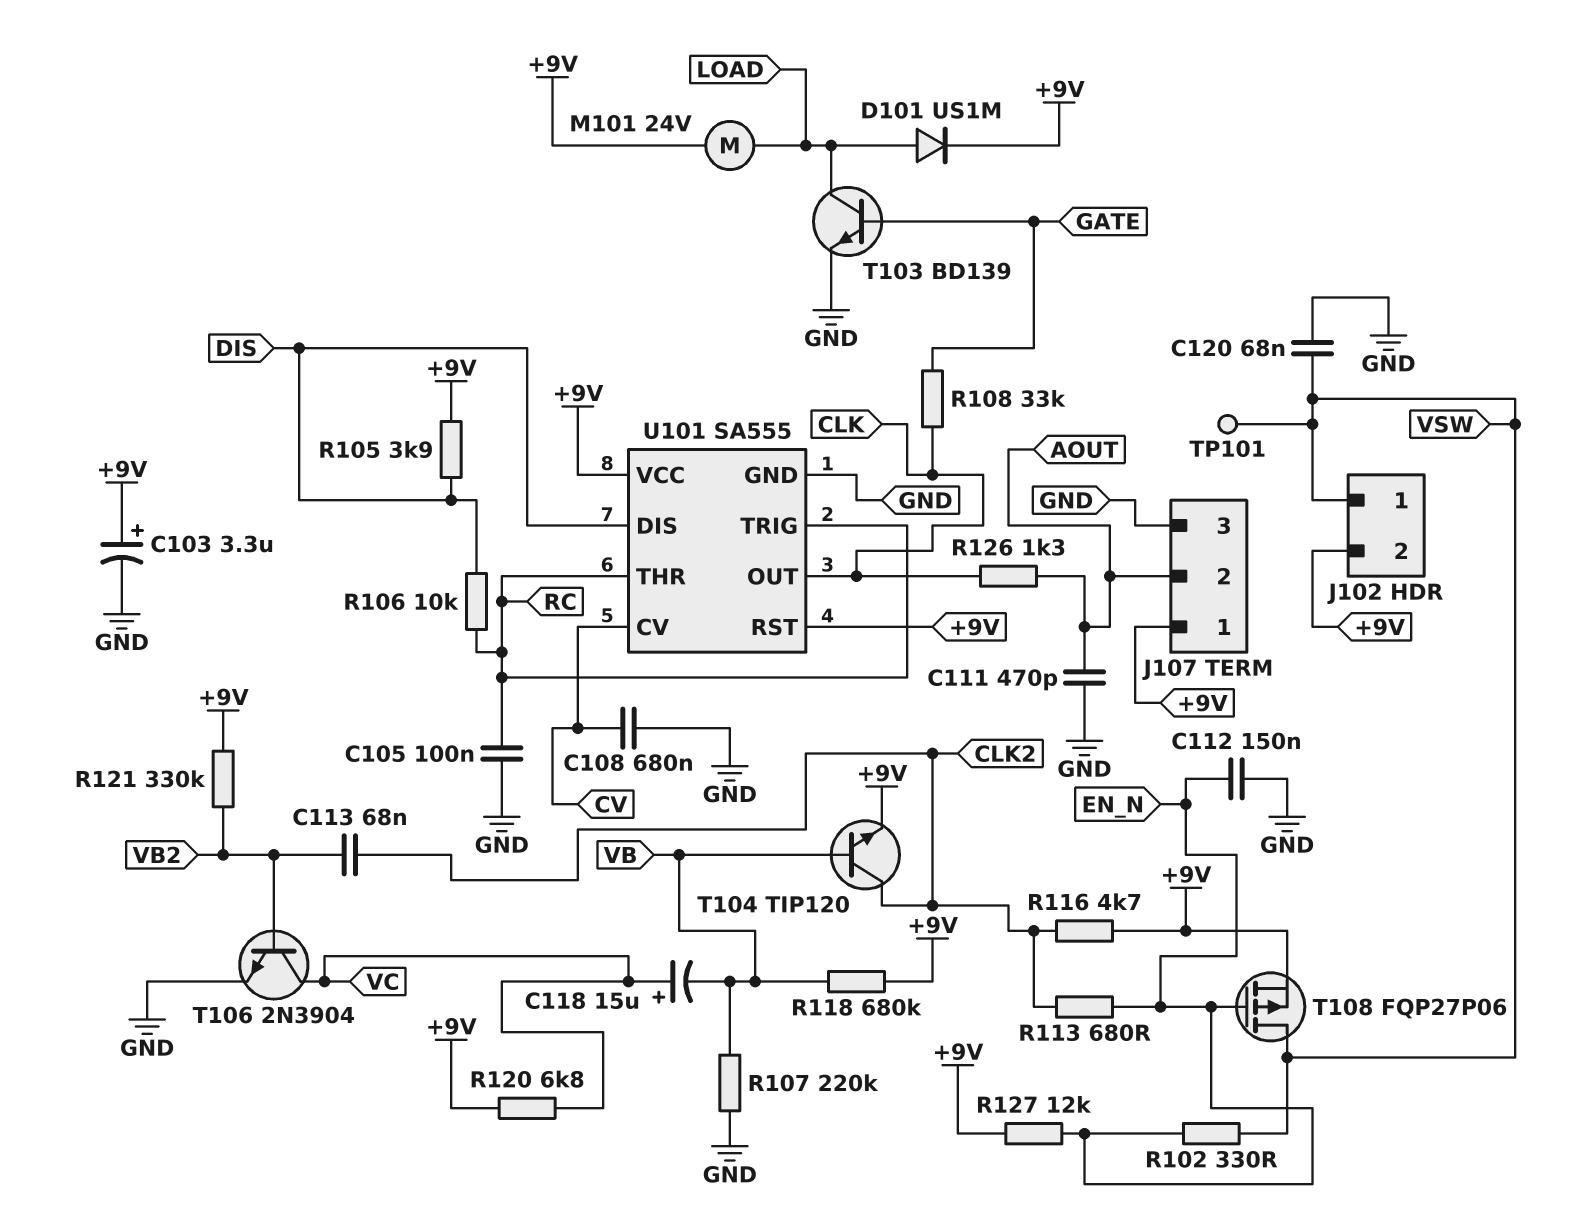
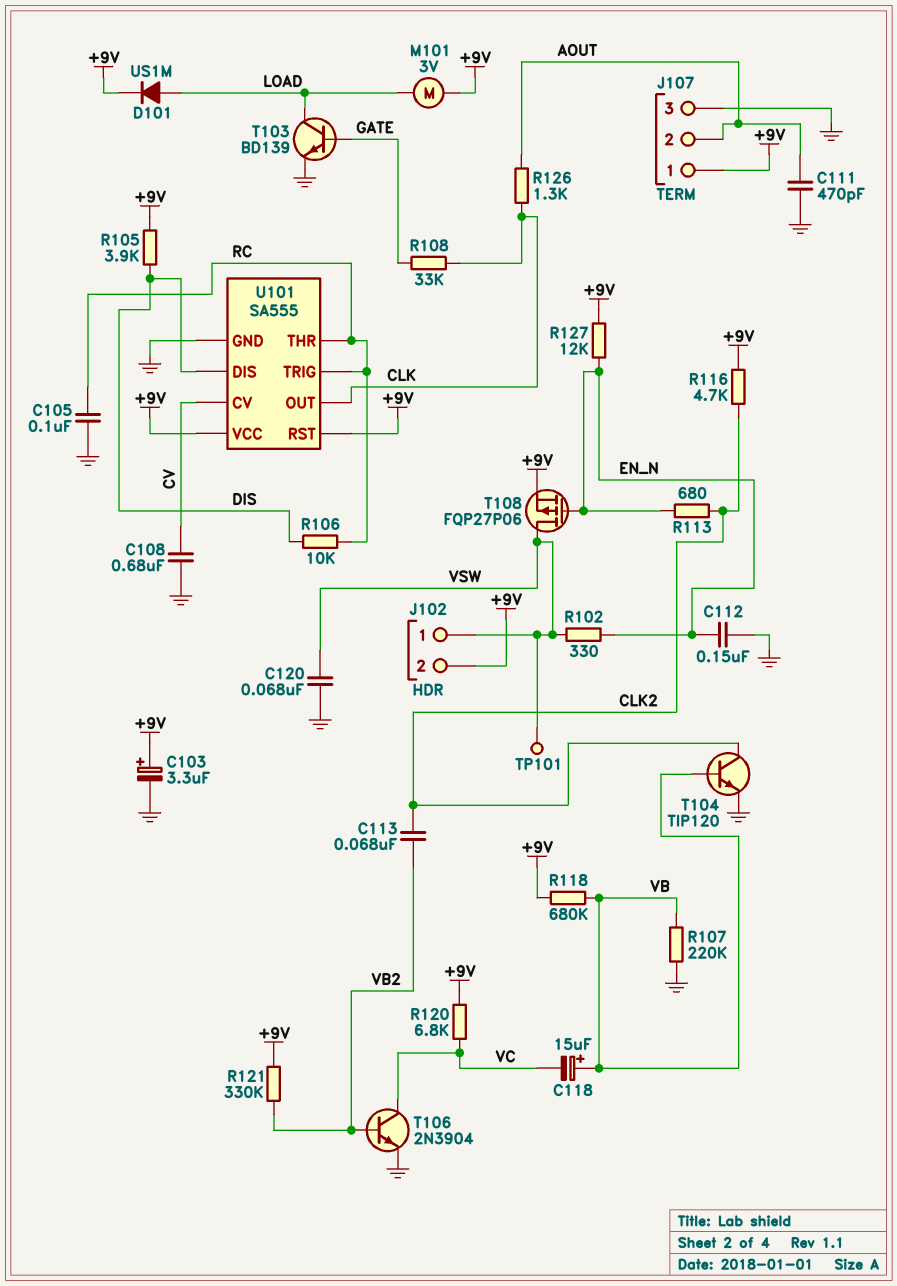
C118: 15uF (plus VC, minus VB) -> 15uF (plus VB, minus VC)
M101: motor 24V (+9V, LOAD) -> motor 3V (+9V, LOAD)
T104: NPN TIP120 (B VB, C CLK2, E +9V) -> NPN TIP120 (B VB, C CLK2, E GND)

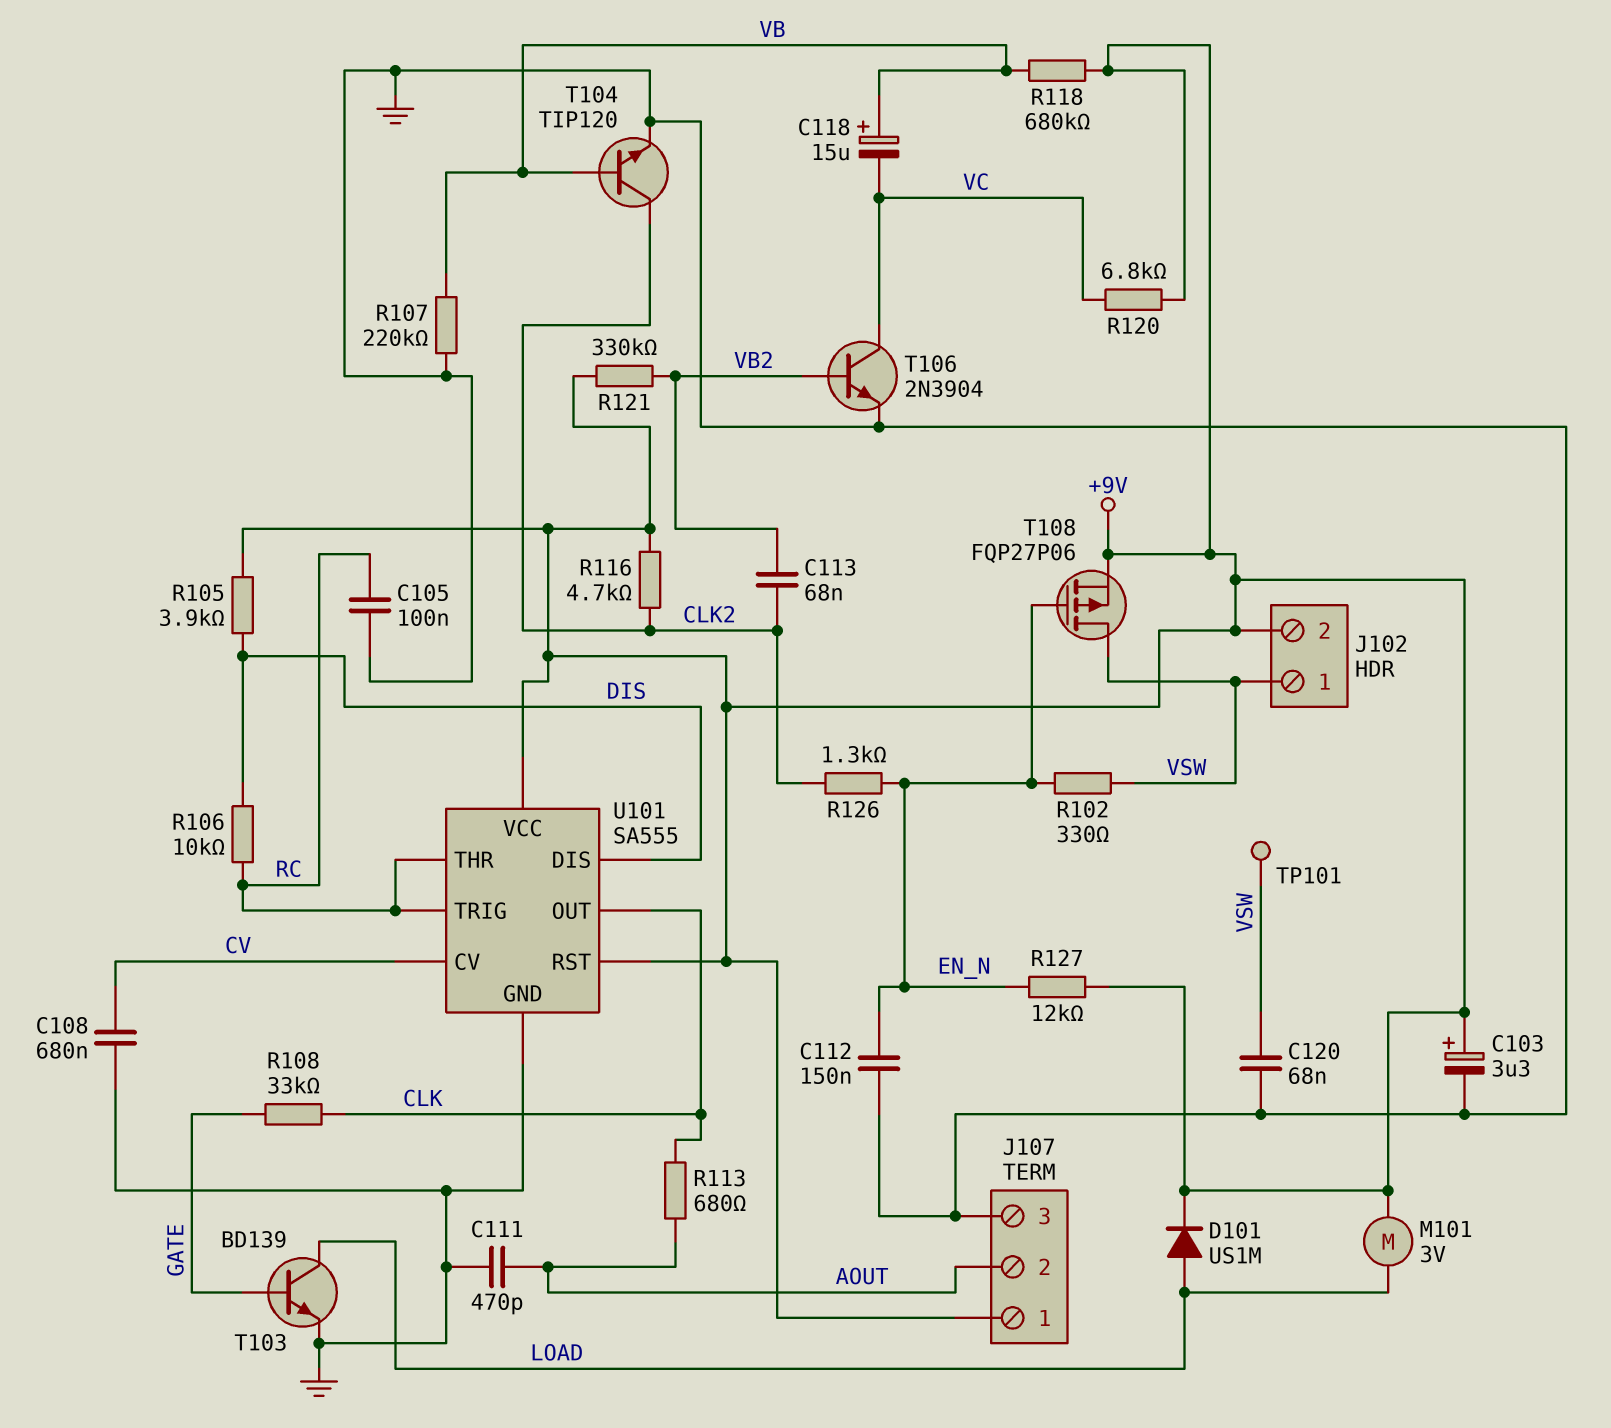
R113: 680 (CLK2, EN_N) -> 680 (AOUT, CLK)
R126: 1.3k (AOUT, CLK) -> 1.3k (CLK2, EN_N)

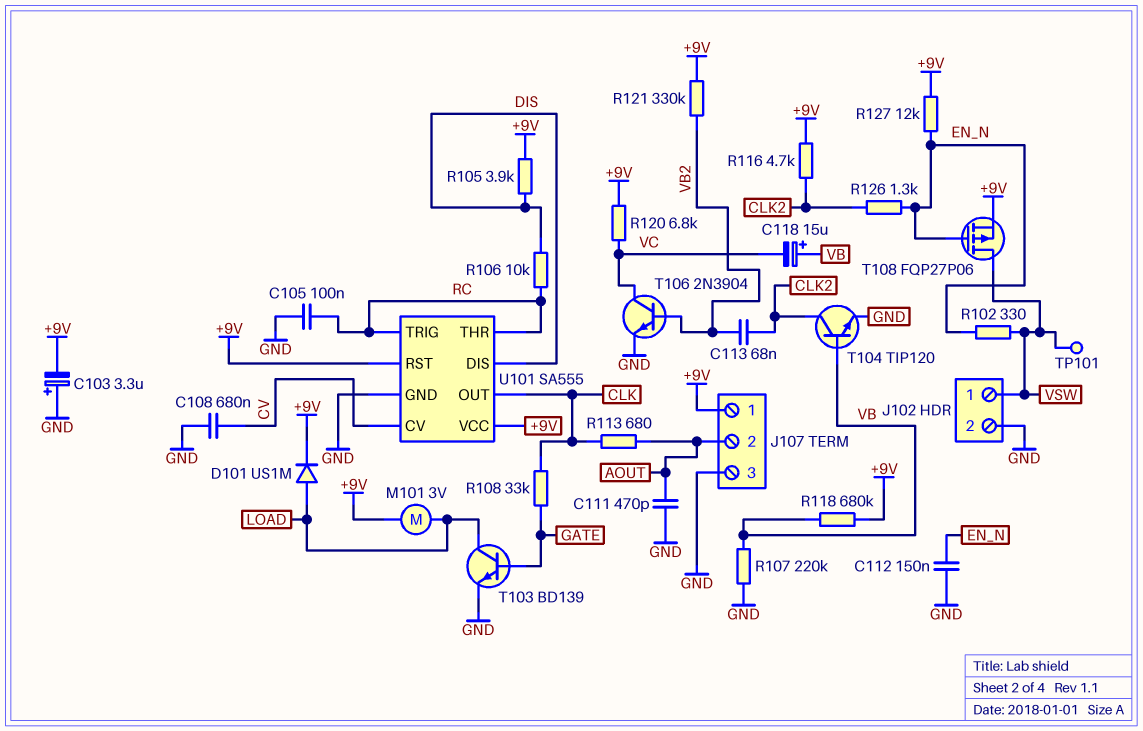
C103: 3.3uF (plus +9V, minus GND) -> 3.3uF (plus GND, minus +9V)
C120: 68nF (GND, VSW) -> none
J102 pin 2: +9V -> GND

